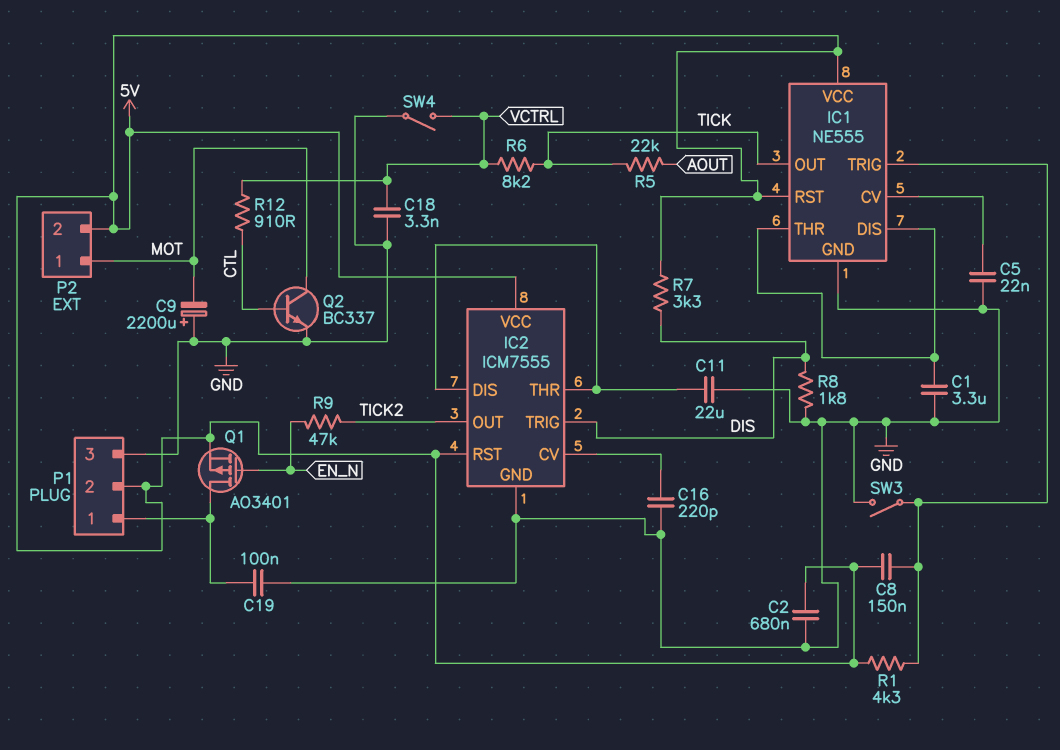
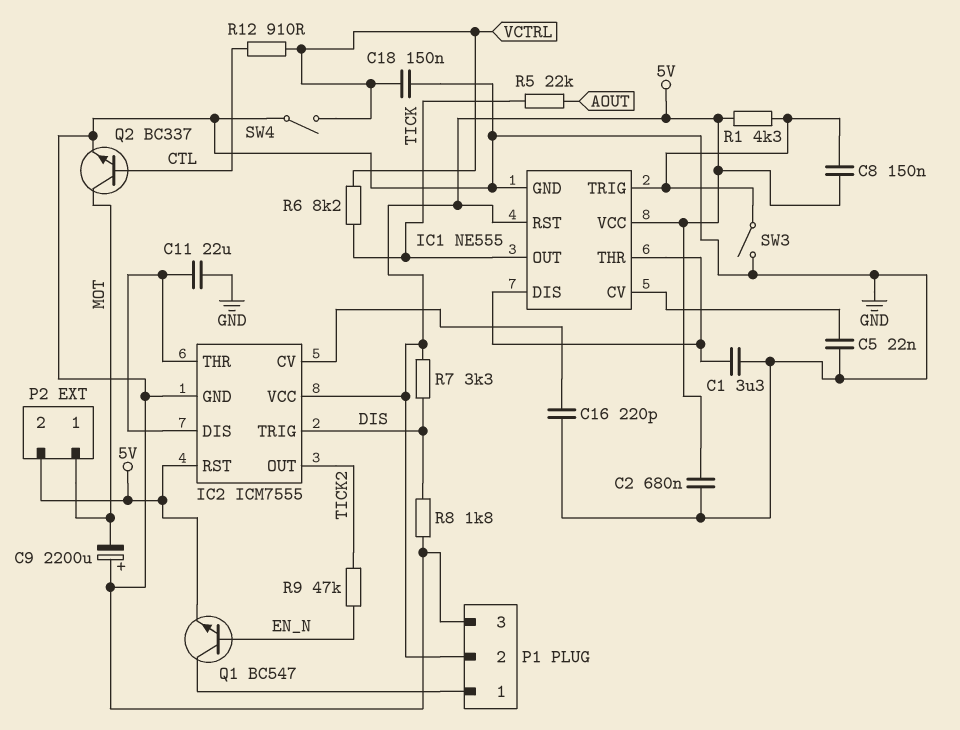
C18: 3.3nF (GND, VCTRL) -> 150nF (GND, VCTRL)
C19: 100nF (GND, P1/1) -> none
Q1: PMOS AO3401 (G EN_N, D P1/1, S 5V) -> NPN BC547 (B EN_N, C P1/1, E 5V)

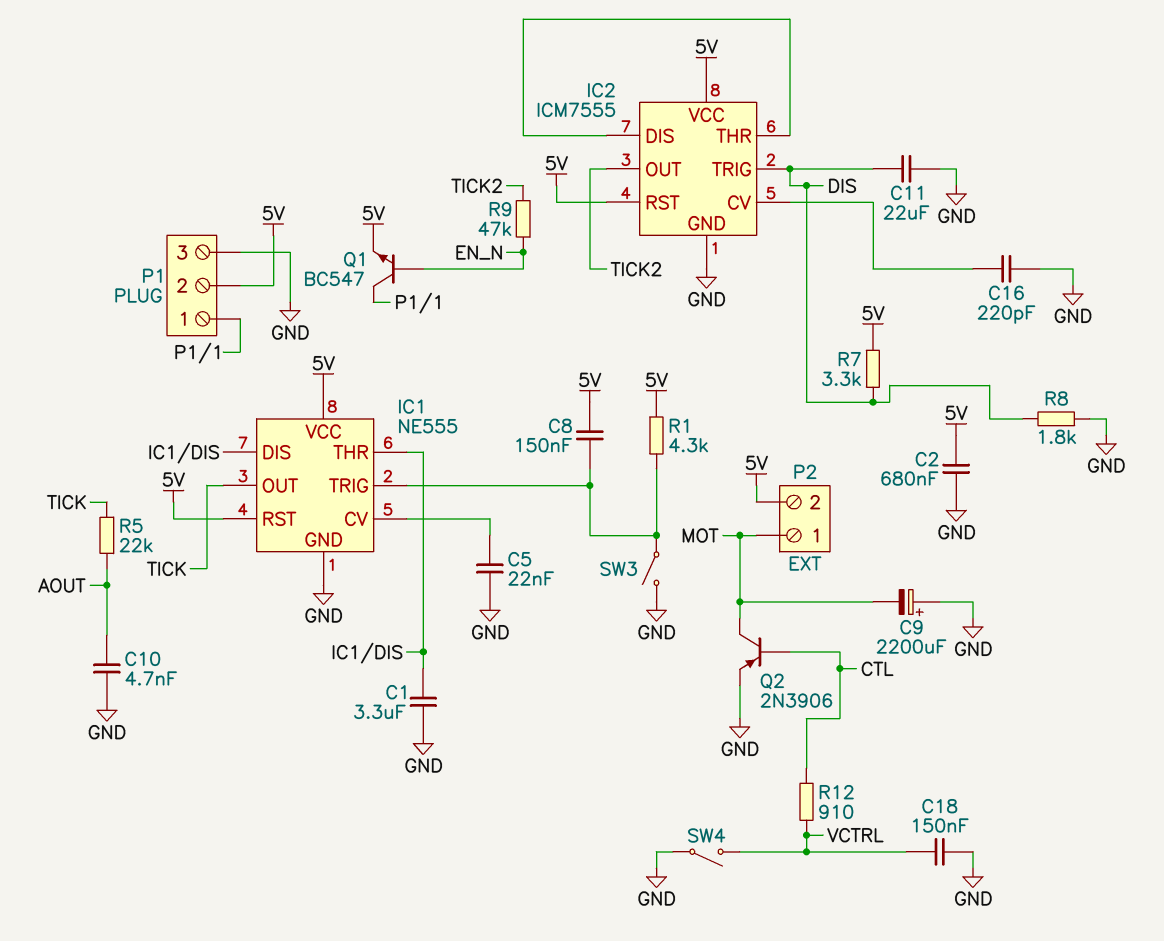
C10: none -> 4.7nF (AOUT, GND)
C11: 22uF (GND, IC2/DIS) -> 22uF (DIS, GND)
Q2: NPN BC337 (B CTL, C MOT, E GND) -> PNP 2N3906 (B CTL, C MOT, E GND)
R6: 8.2k (TICK, VCTRL) -> none

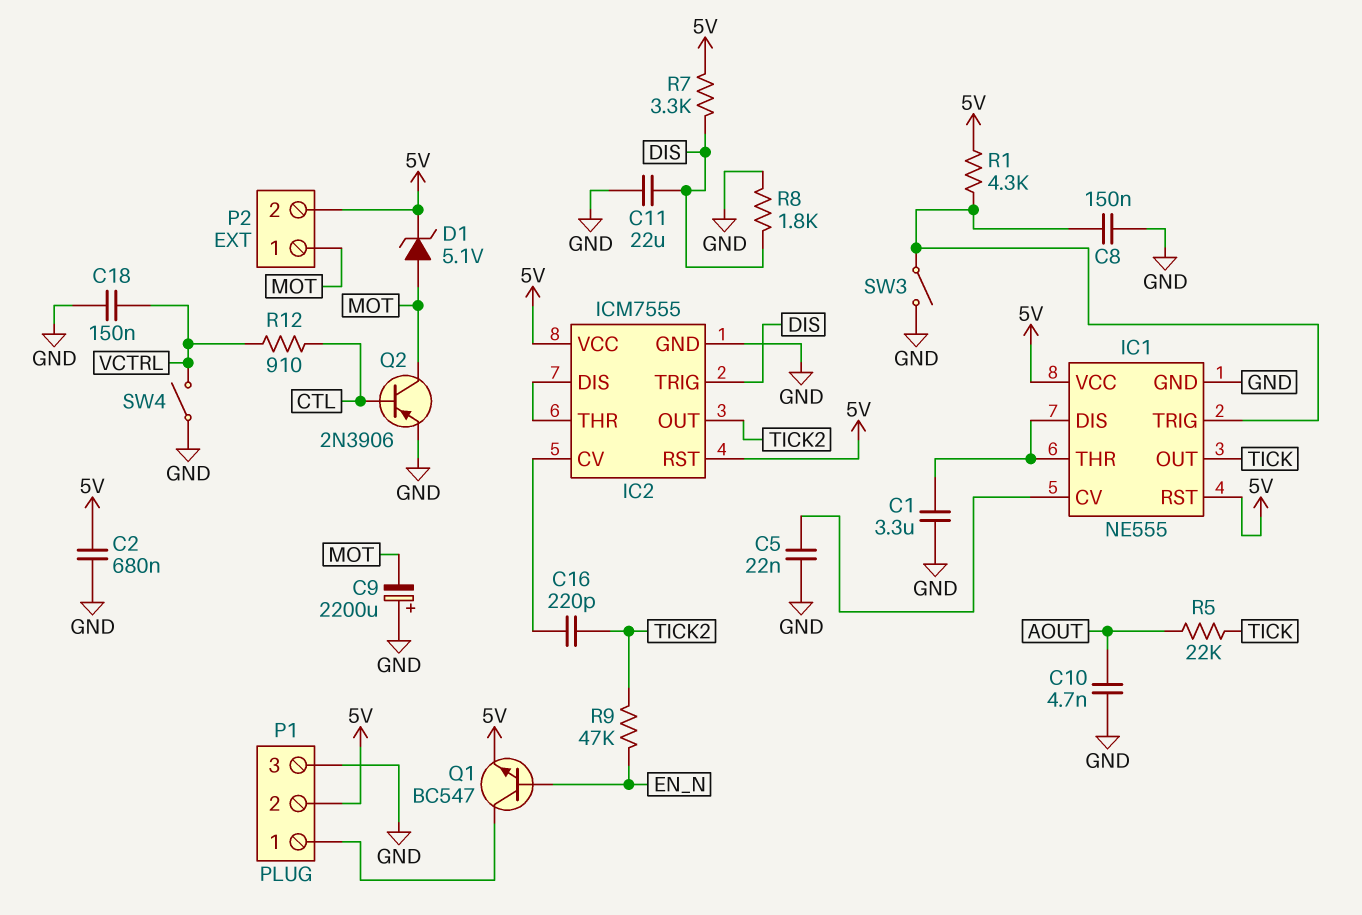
C8: 150nF (5V, IC1/TRIG) -> 150nF (GND, IC1/TRIG)
C16: 220pF (GND, IC2/CV) -> 220pF (IC2/CV, TICK2)
D1: none -> zener 5.1V (A MOT, K 5V)

